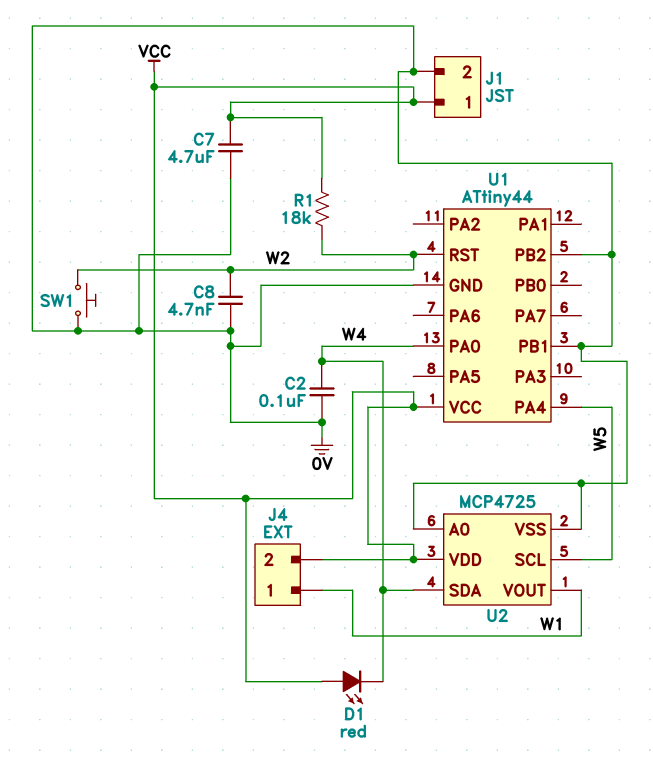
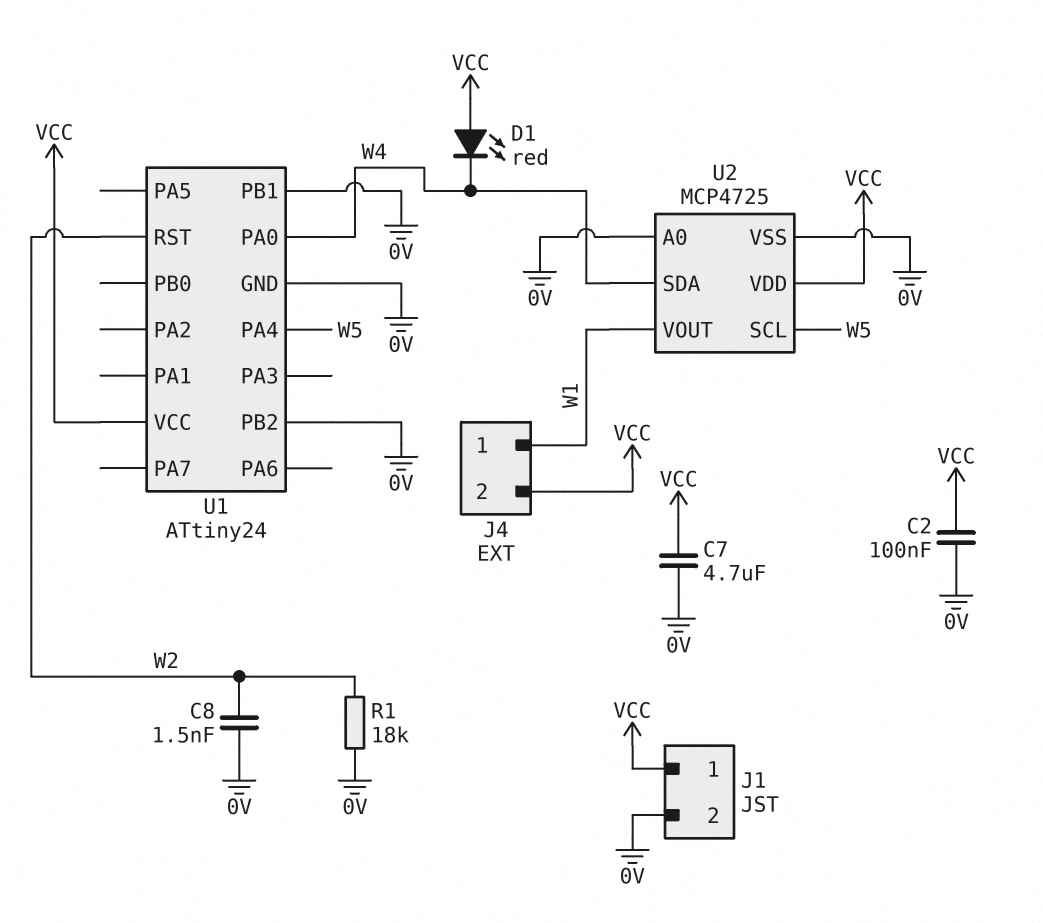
C2: 100nF (0V, W4) -> 100nF (0V, VCC)
C8: 4.7nF (0V, W2) -> 1.5nF (0V, W2)
R1: 18k (VCC, W2) -> 18k (0V, W2)
SW1: button (0V, W2) -> none
U1: ATtiny44 -> ATtiny24

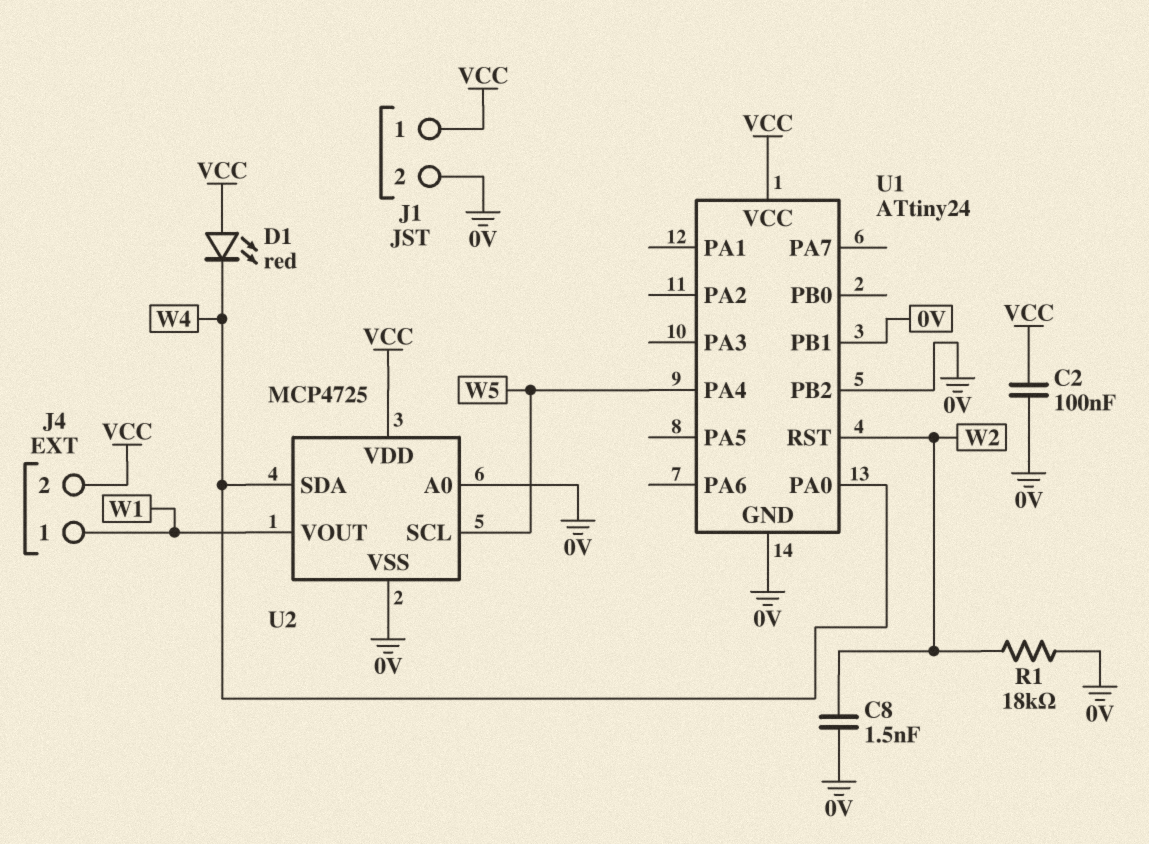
C7: 4.7uF (0V, VCC) -> none

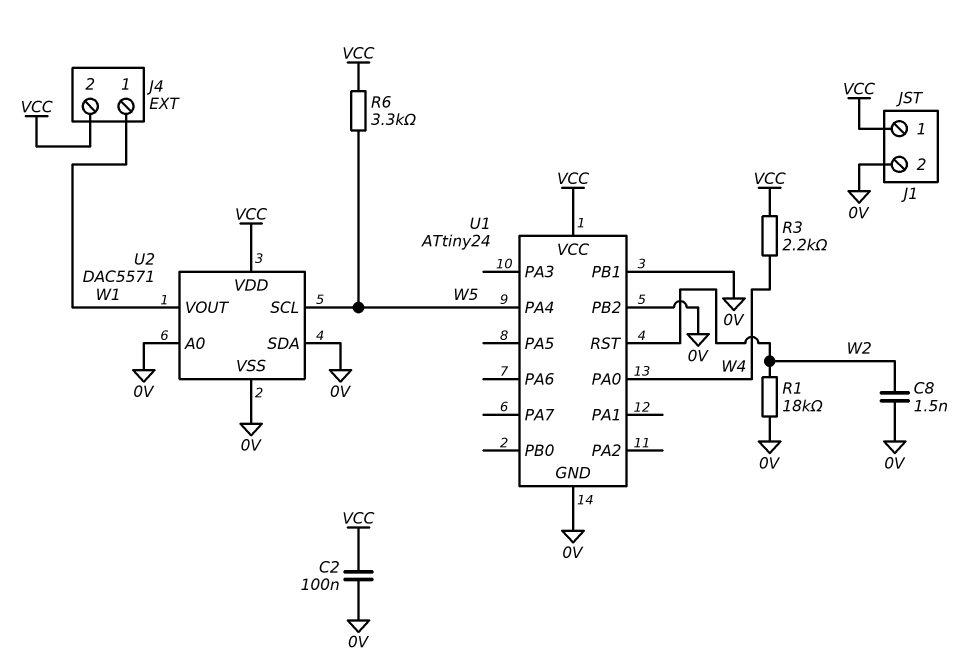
D1: LED red (A VCC, K W4) -> none
R3: none -> 2.2k (VCC, W4)
R6: none -> 3.3k (VCC, W5)
U2: MCP4725 -> DAC5571
U2 pin SDA: W4 -> 0V

